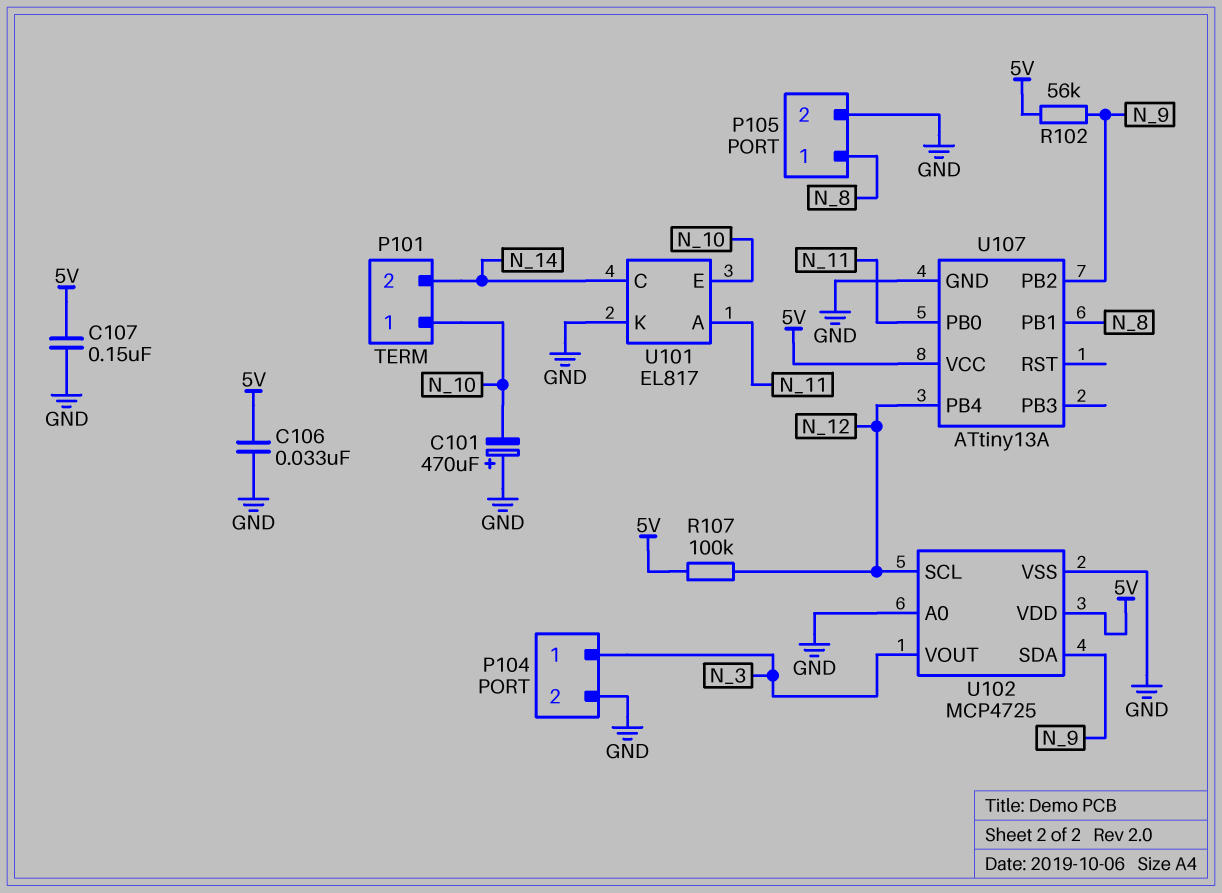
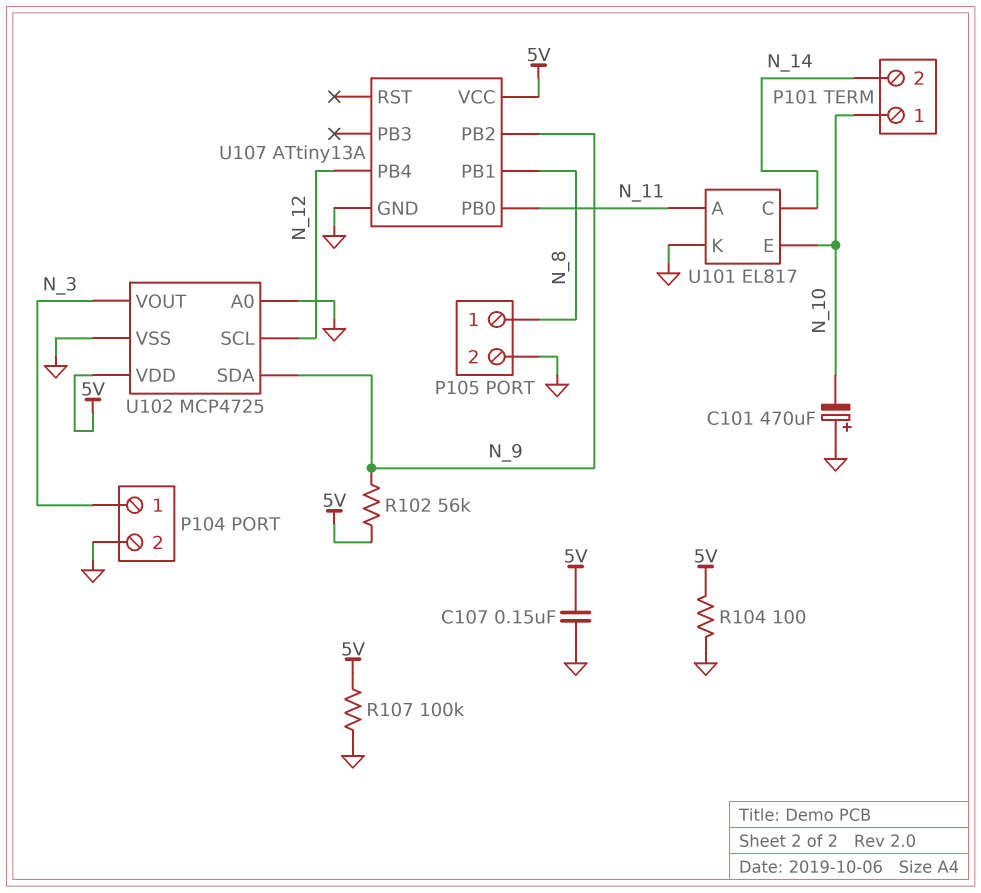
C106: 33nF (5V, GND) -> none
R104: none -> 100 (5V, GND)
R107: 100k (5V, N_12) -> 100k (5V, GND)

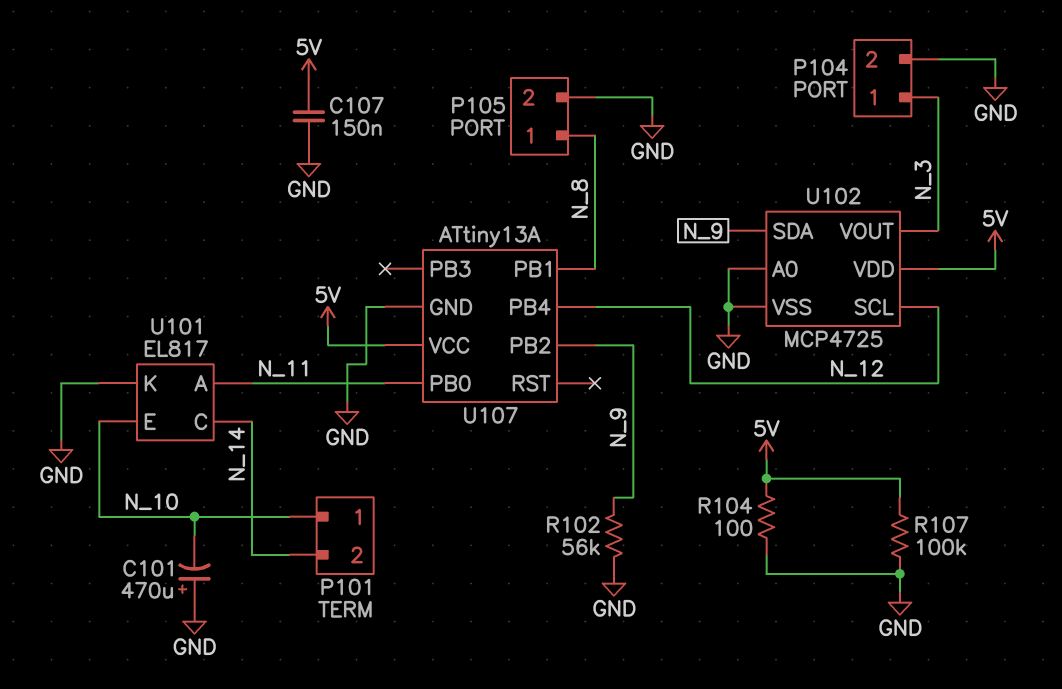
R102: 56k (5V, N_9) -> 56k (GND, N_9)

